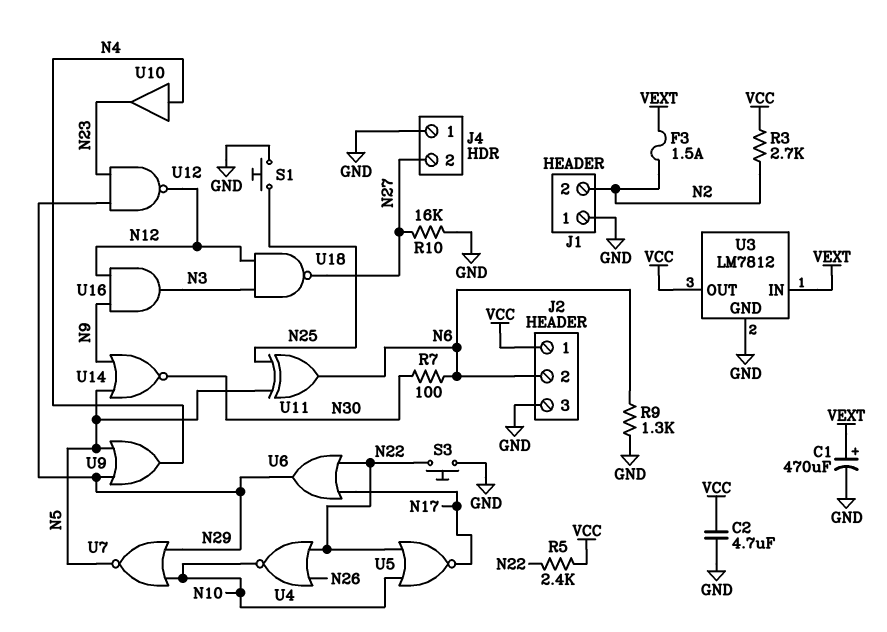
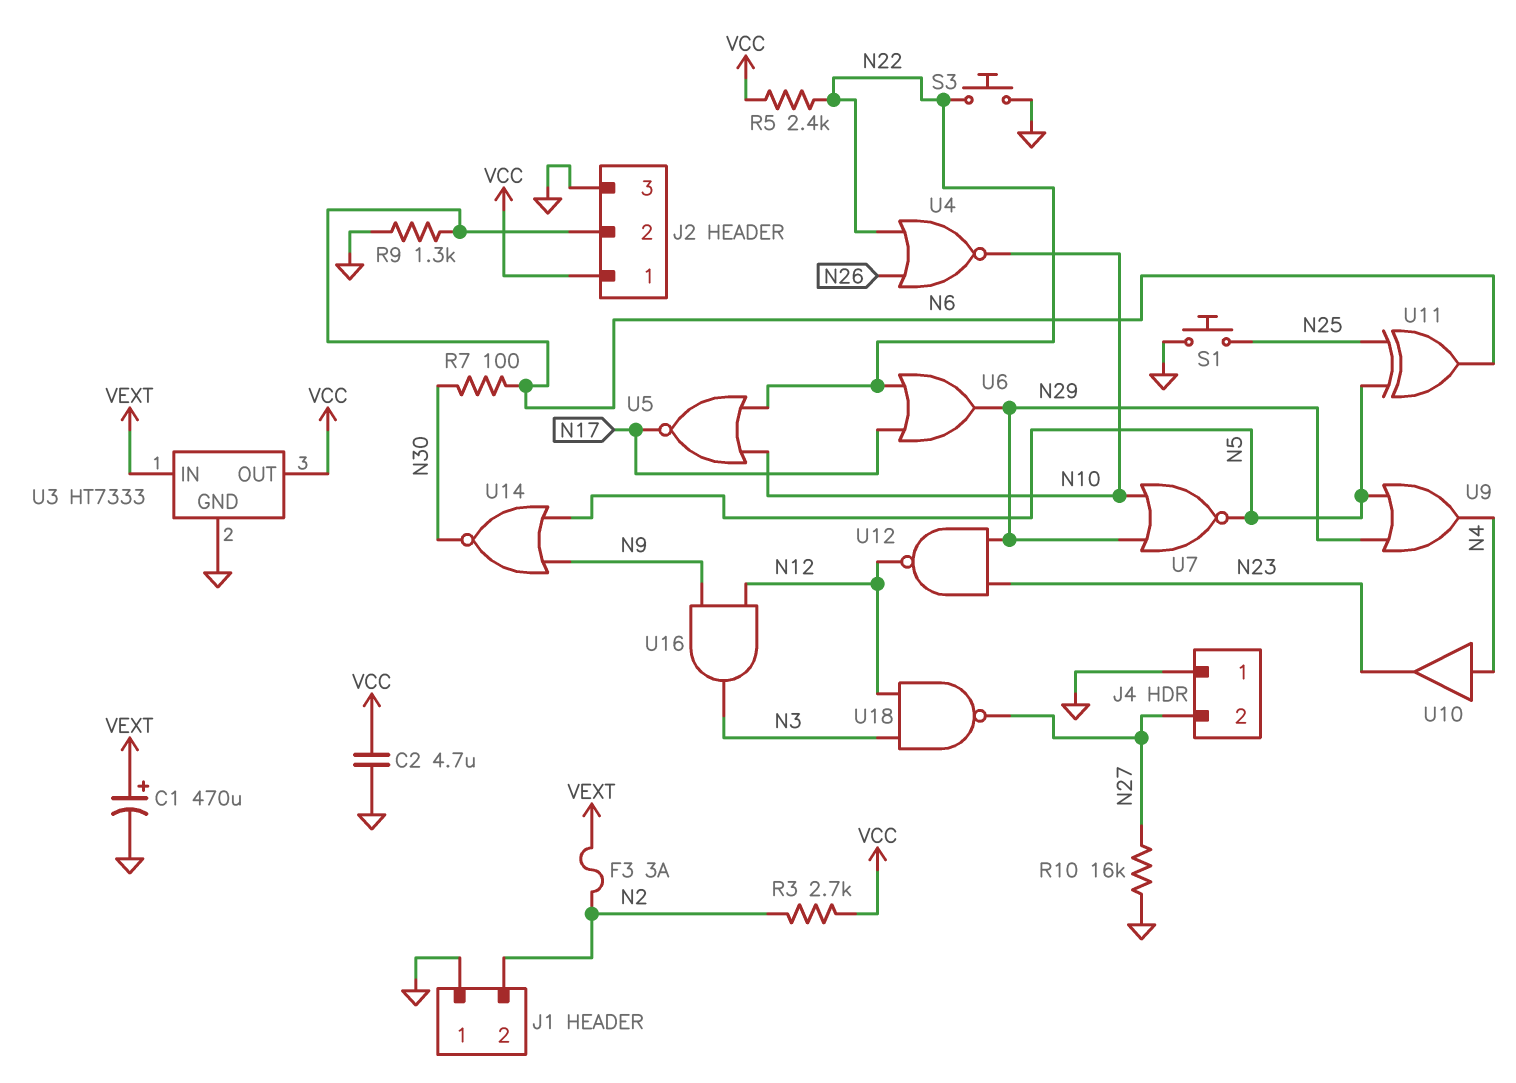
F3: 1.5A (N2, VEXT) -> 3A (N2, VEXT)
U3: LM7812 -> HT7333

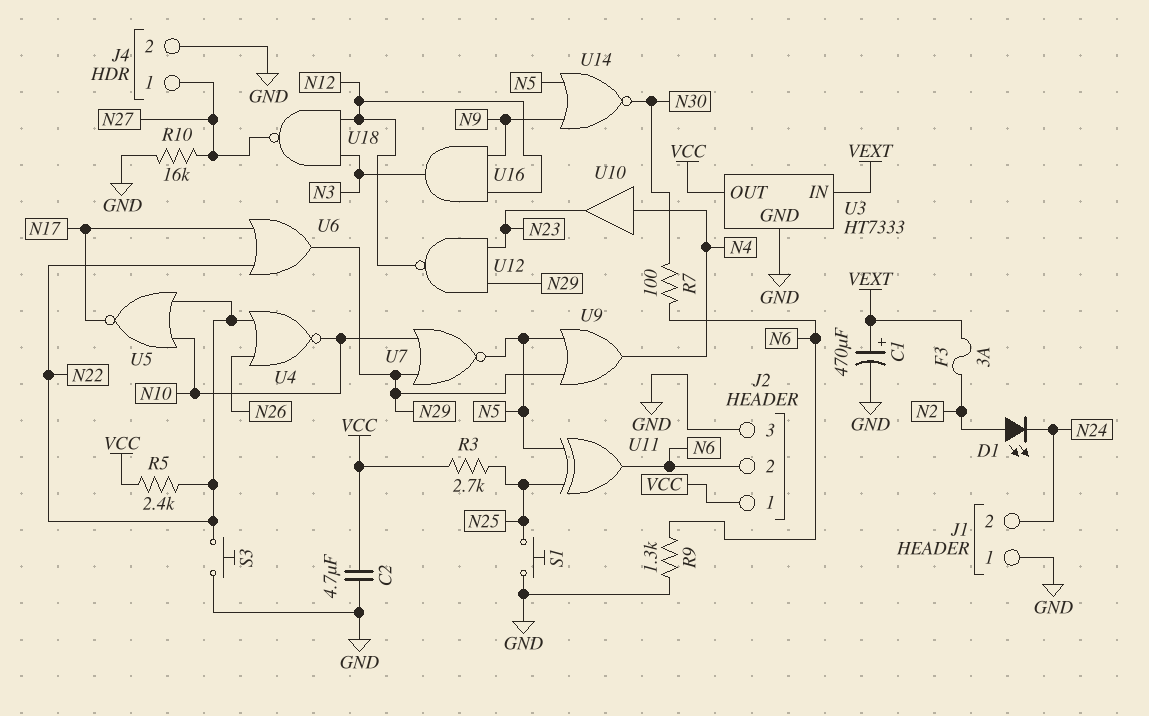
D1: none -> LED (A N2, K N24)
J1 pin 2: N2 -> N24
J4 pin 1: GND -> N27
J4 pin 2: N27 -> GND
R3: 2.7k (N2, VCC) -> 2.7k (N25, VCC)

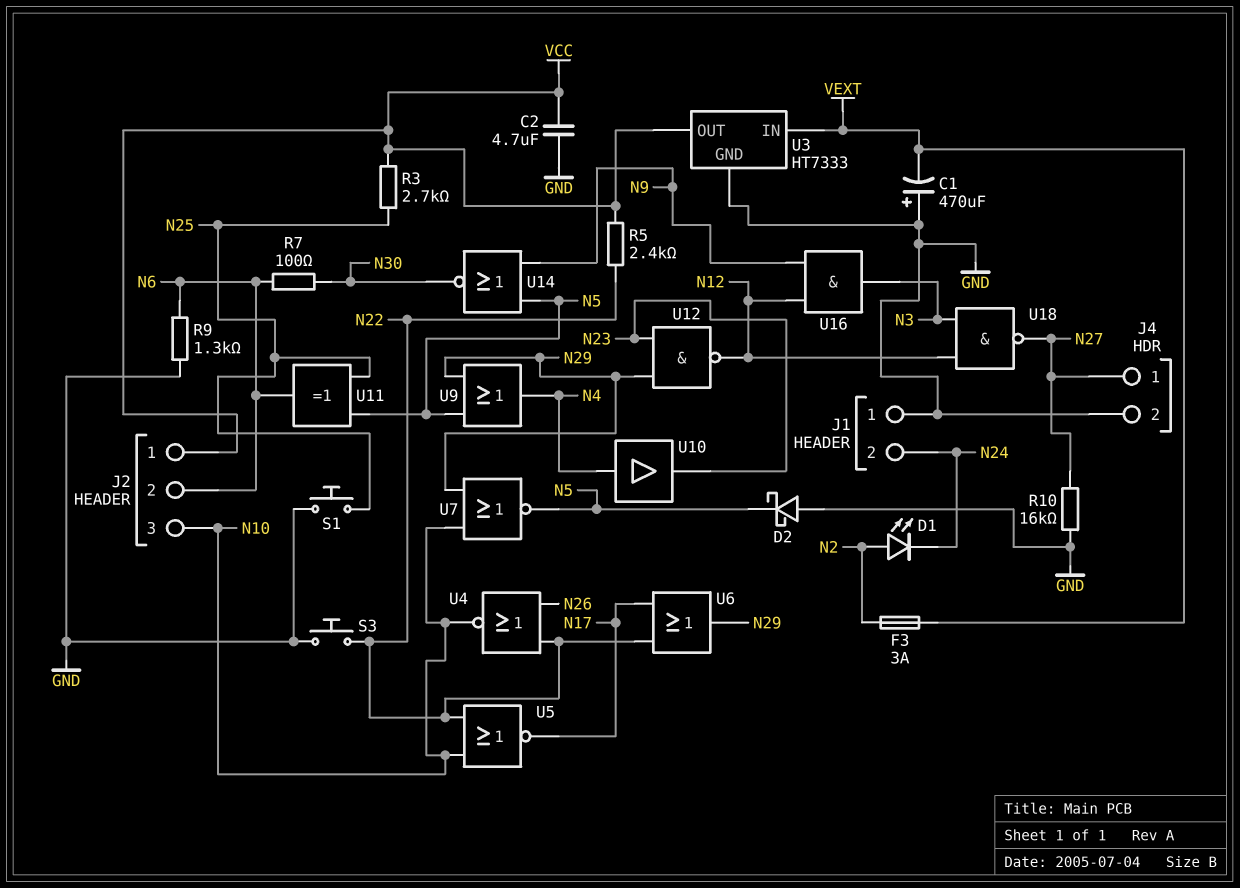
C1: 470uF (plus VEXT, minus GND) -> 470uF (plus GND, minus VEXT)
D2: none -> schottky (A GND, K N5)
J2 pin 3: GND -> N10

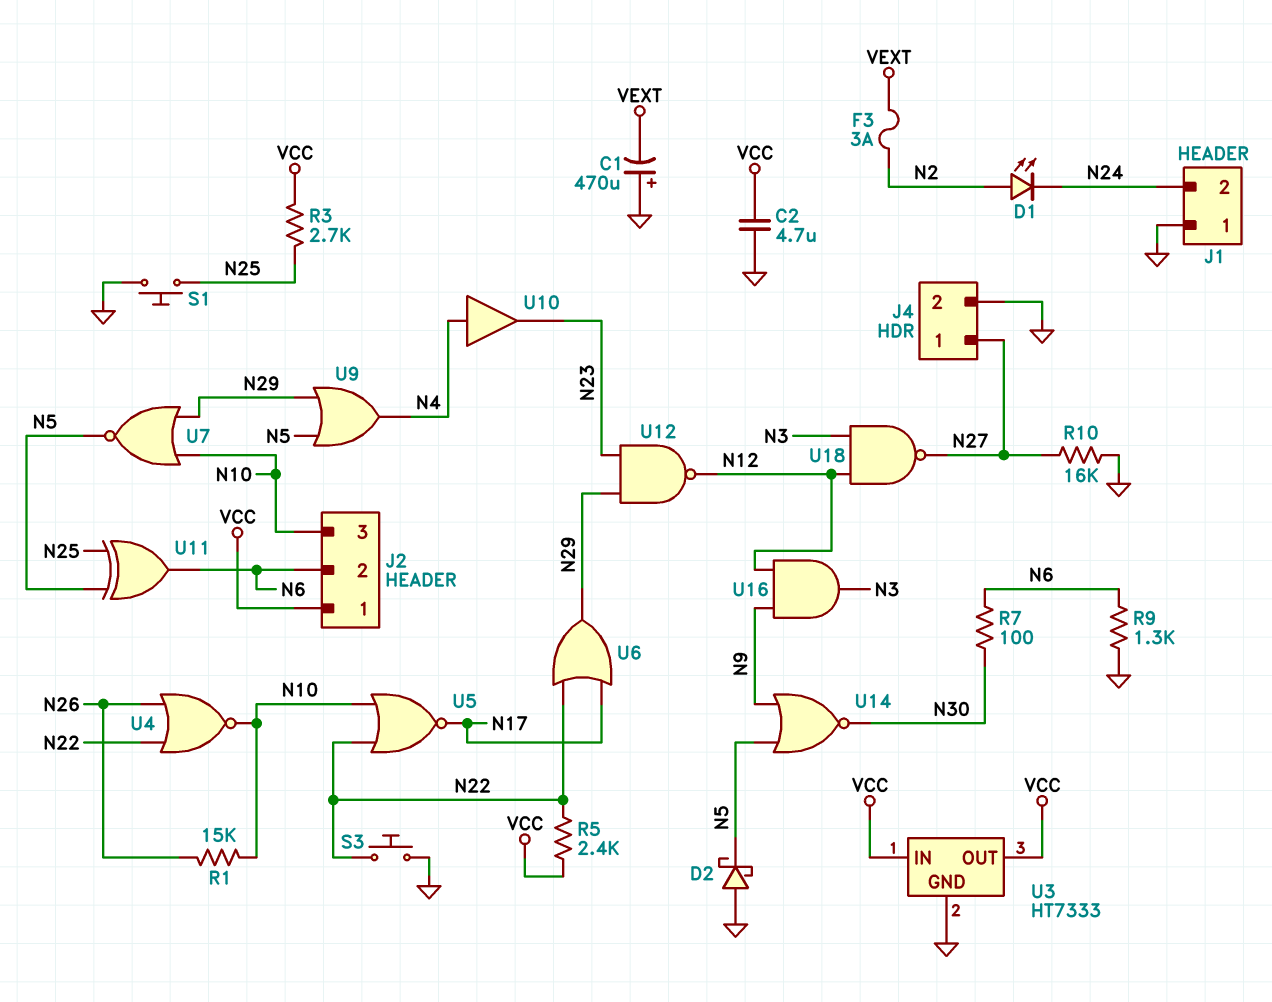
R1: none -> 15k (N10, N26)
U3 pin IN: VEXT -> VCC

